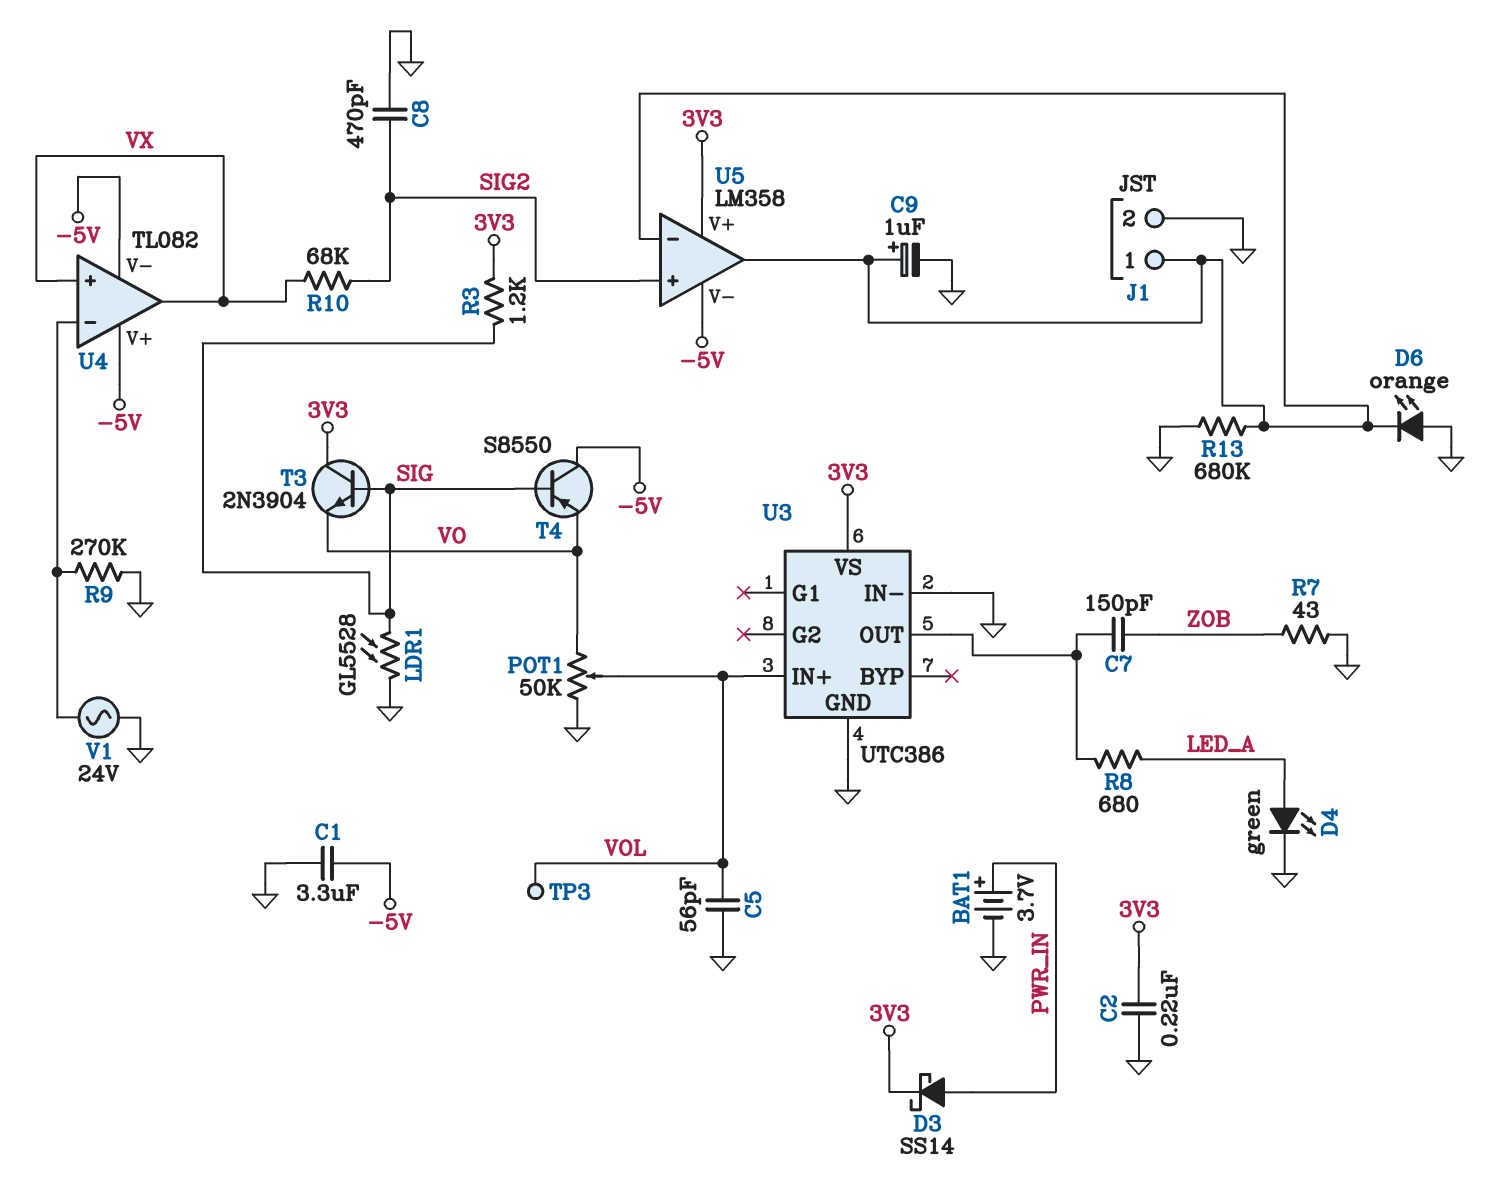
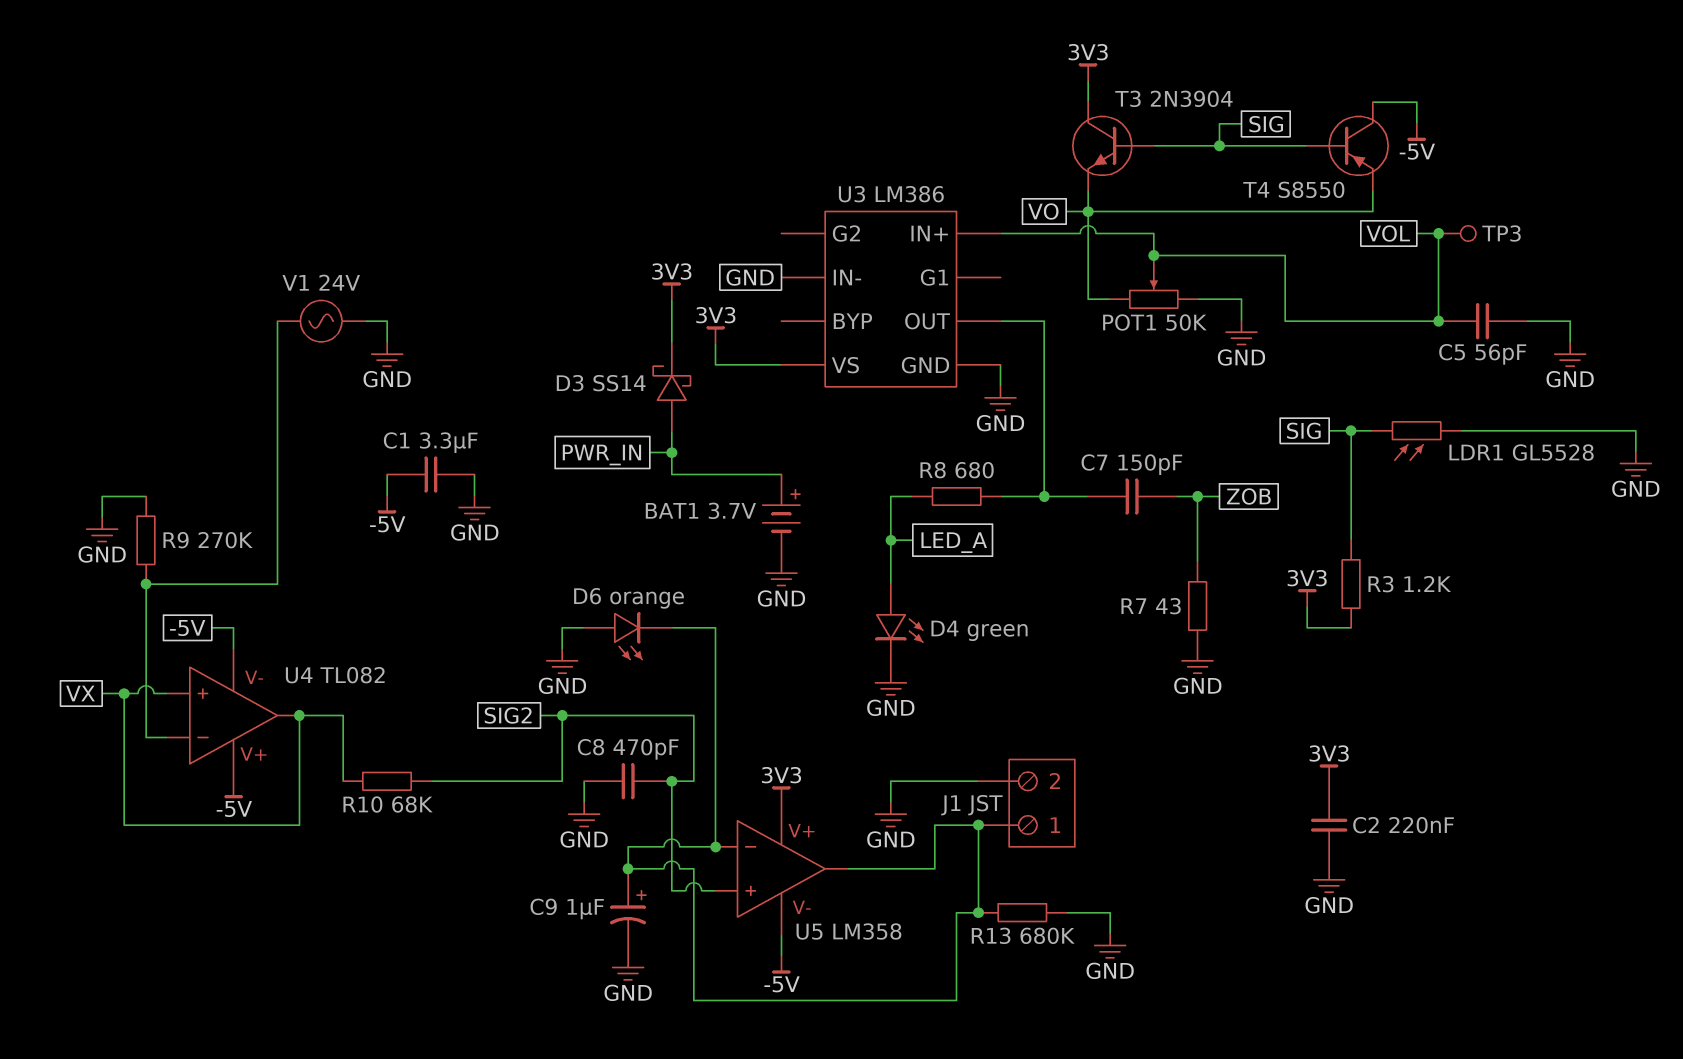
U3: UTC386 -> LM386

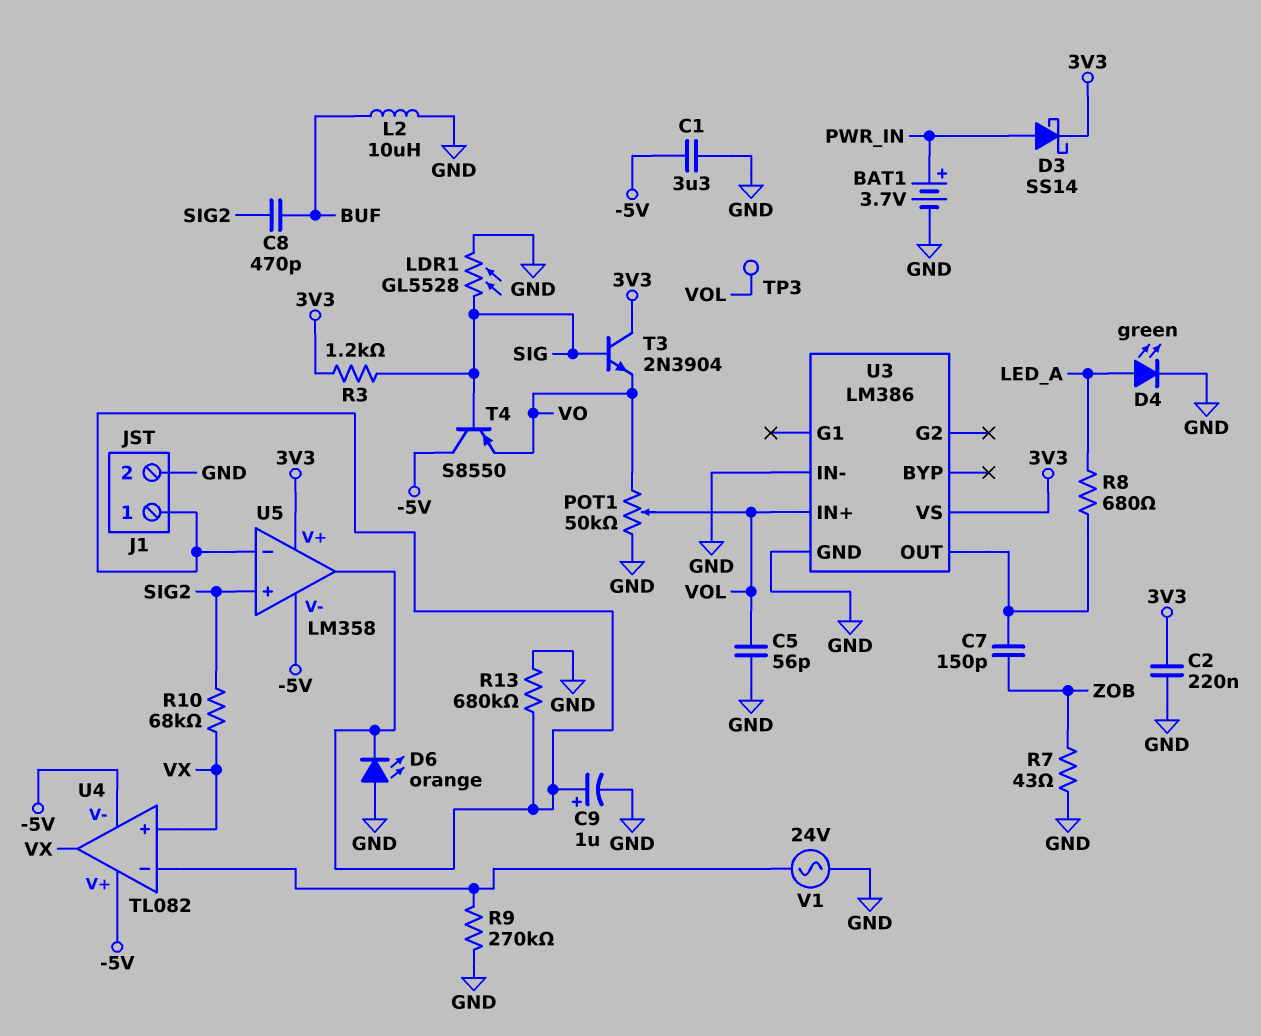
C8: 470pF (GND, SIG2) -> 470pF (BUF, SIG2)
L2: none -> 10uH (BUF, GND)

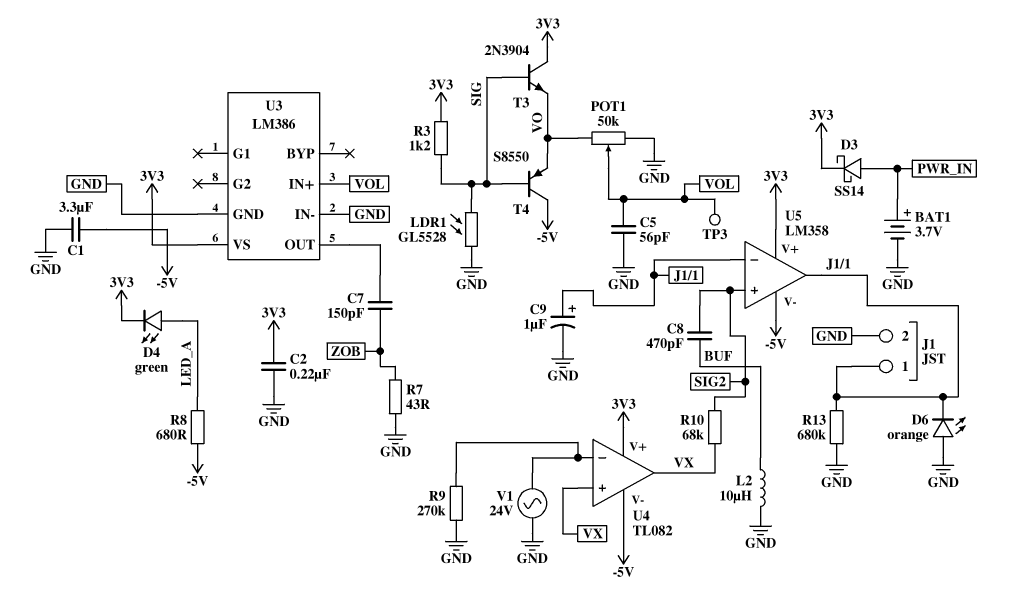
D4: LED green (A LED_A, K GND) -> LED green (A LED_A, K 3V3)
R8: 680 (LED_A, U3/OUT) -> 680 (-5V, LED_A)
U4 pin V+: -5V -> 3V3

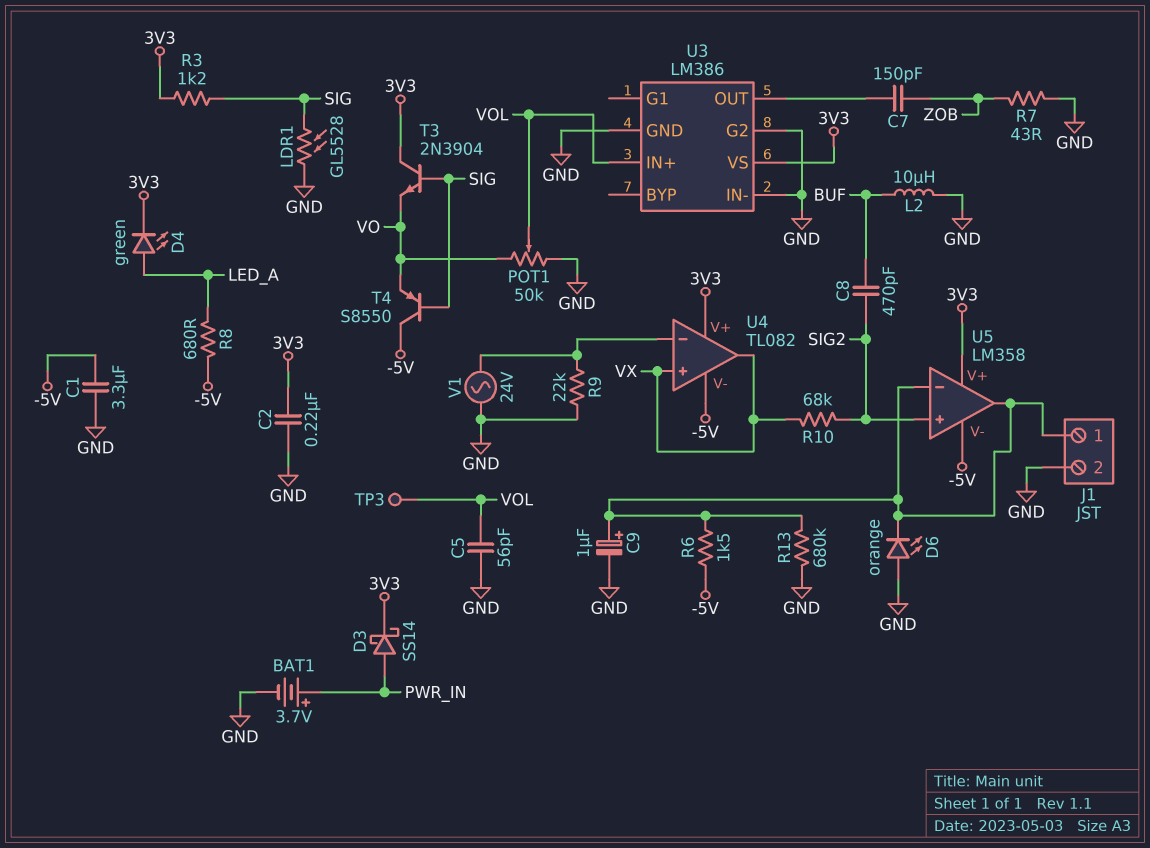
R6: none -> 1.5k (-5V, J1/1)
R9: 270k (GND, U4/in-) -> 22k (GND, U4/in-)
U3 pin G2: none -> GND

